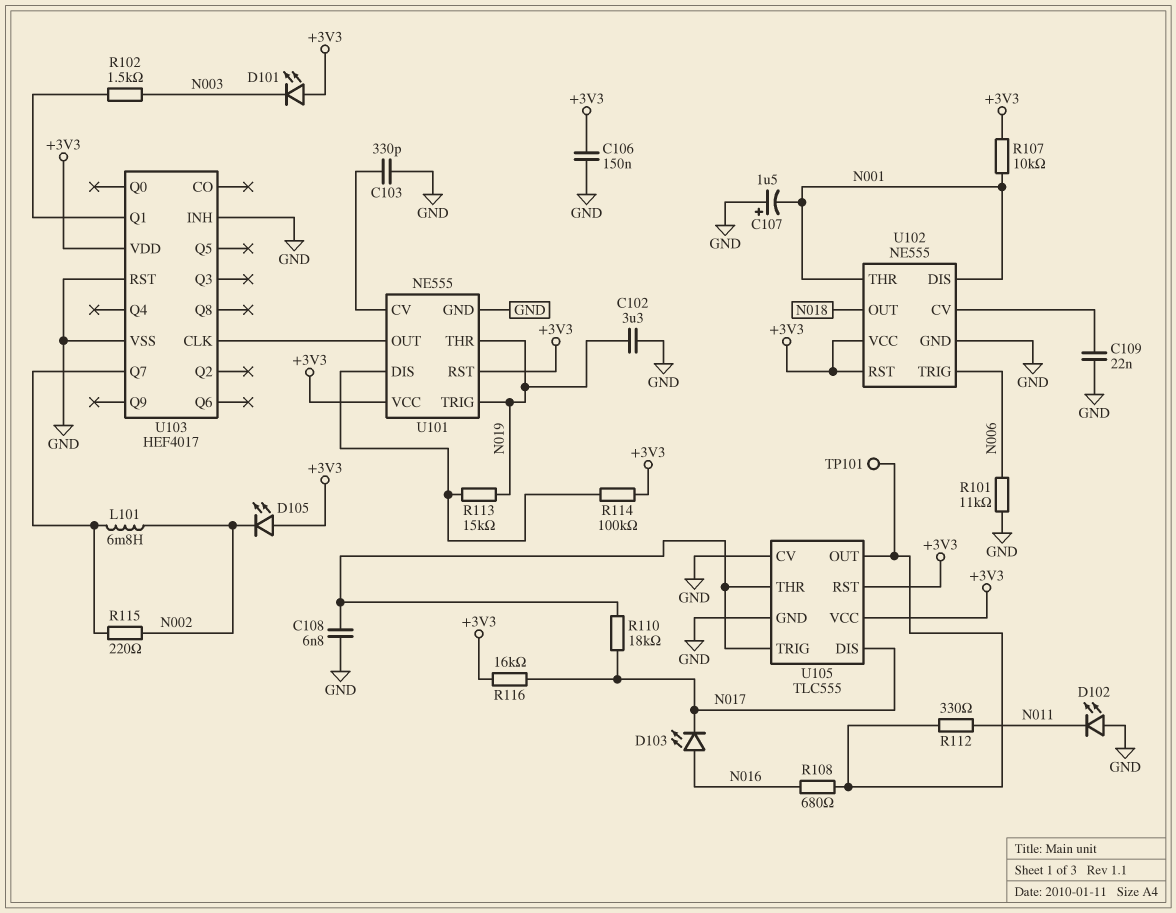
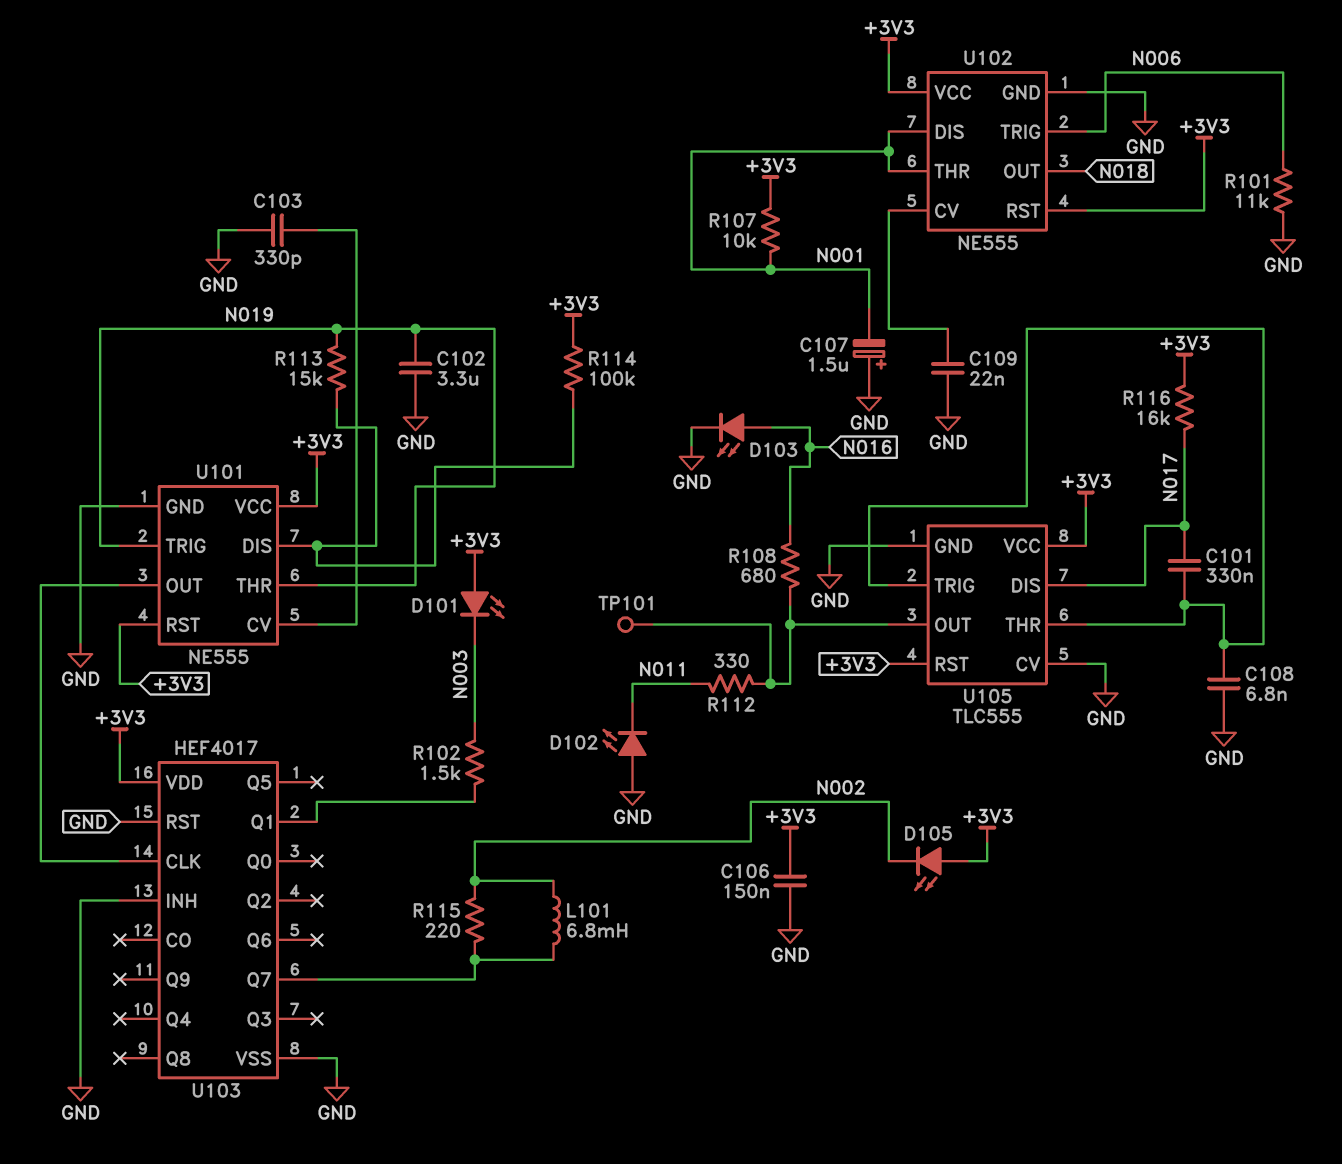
C101: none -> 330nF (N017, U105/THR)
D103: LED (A N016, K N017) -> LED (A N016, K GND)
R110: 18k (N017, U105/THR) -> none

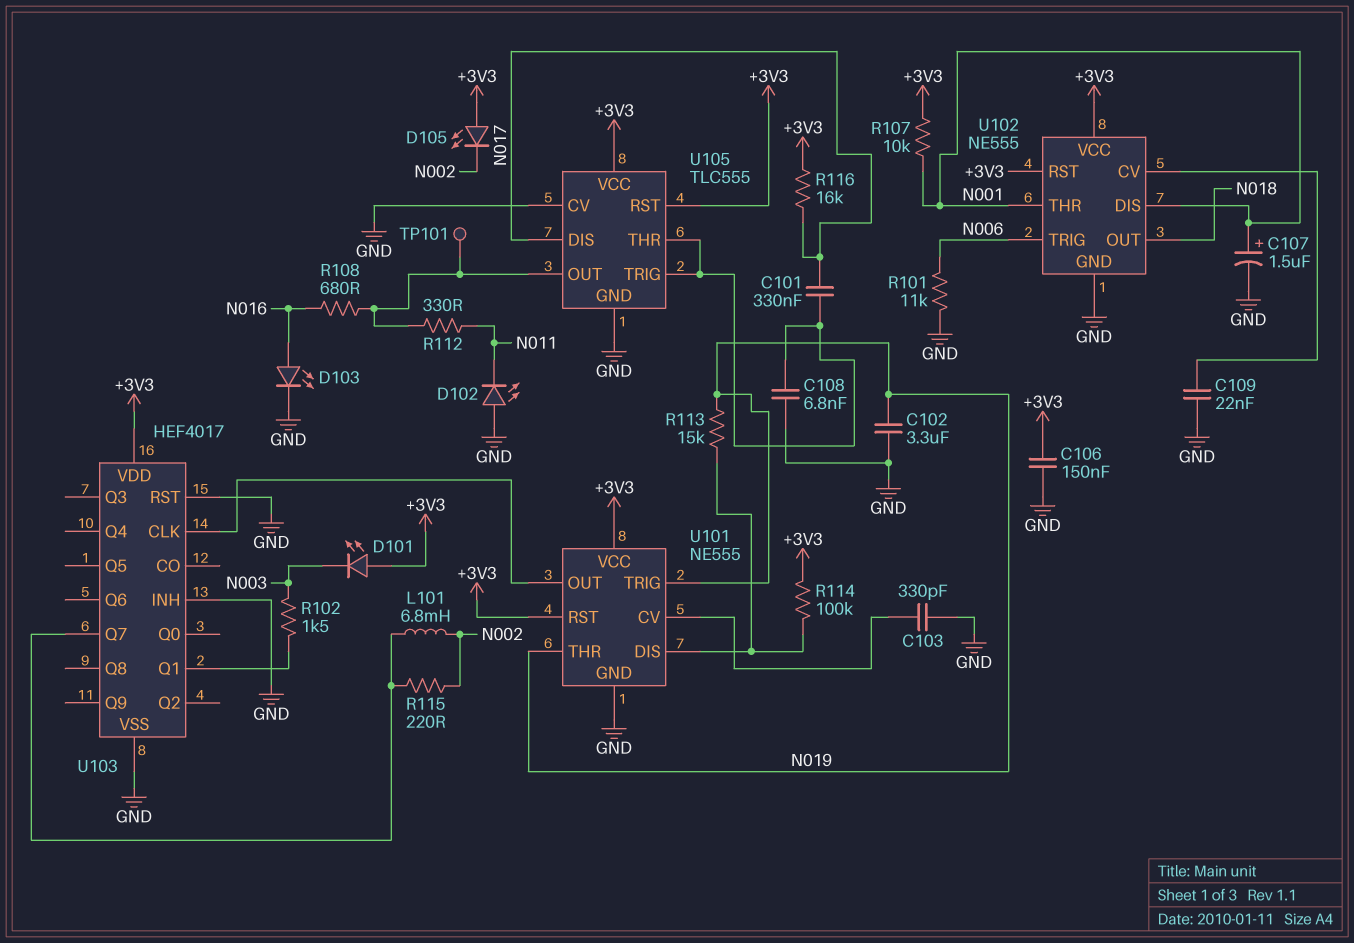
C107: 1.5uF (plus GND, minus N001) -> 1.5uF (plus N001, minus GND)

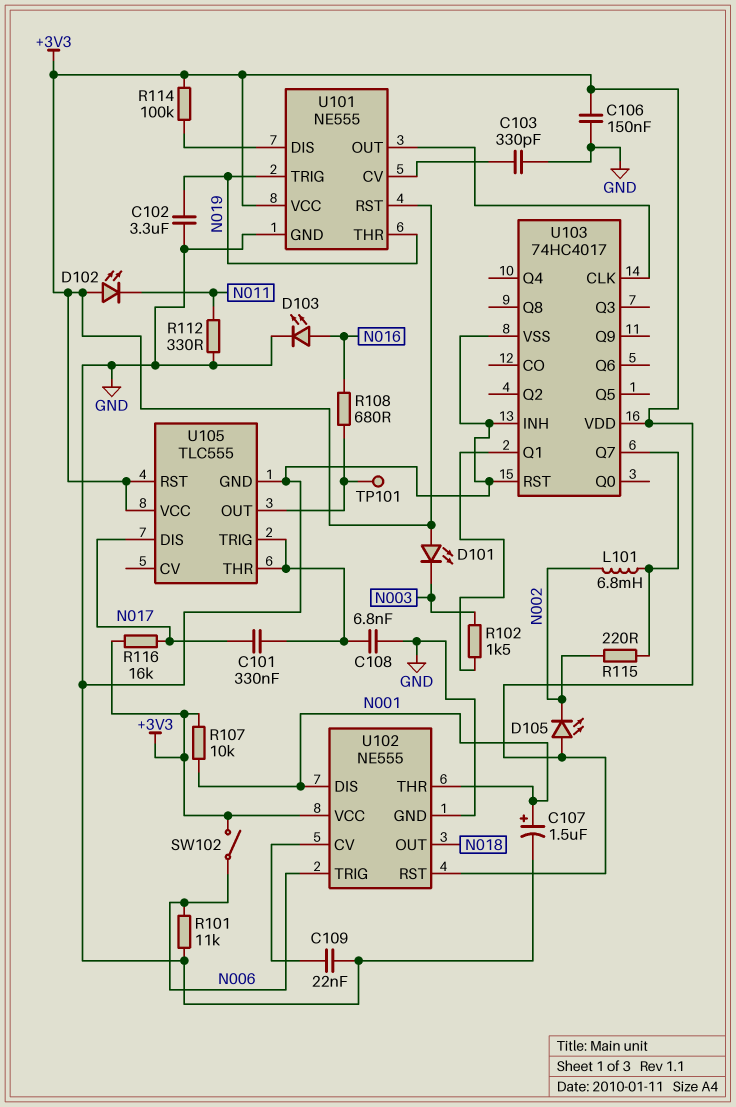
D102: LED (A GND, K N011) -> LED (A +3V3, K N011)
R112: 330 (N011, U105/OUT) -> 330 (GND, N011)
R113: 15k (N019, U101/DIS) -> none
SW102: none -> switch (+3V3, N006)
U103: HEF4017 -> 74HC4017
U105 pin CV: GND -> none

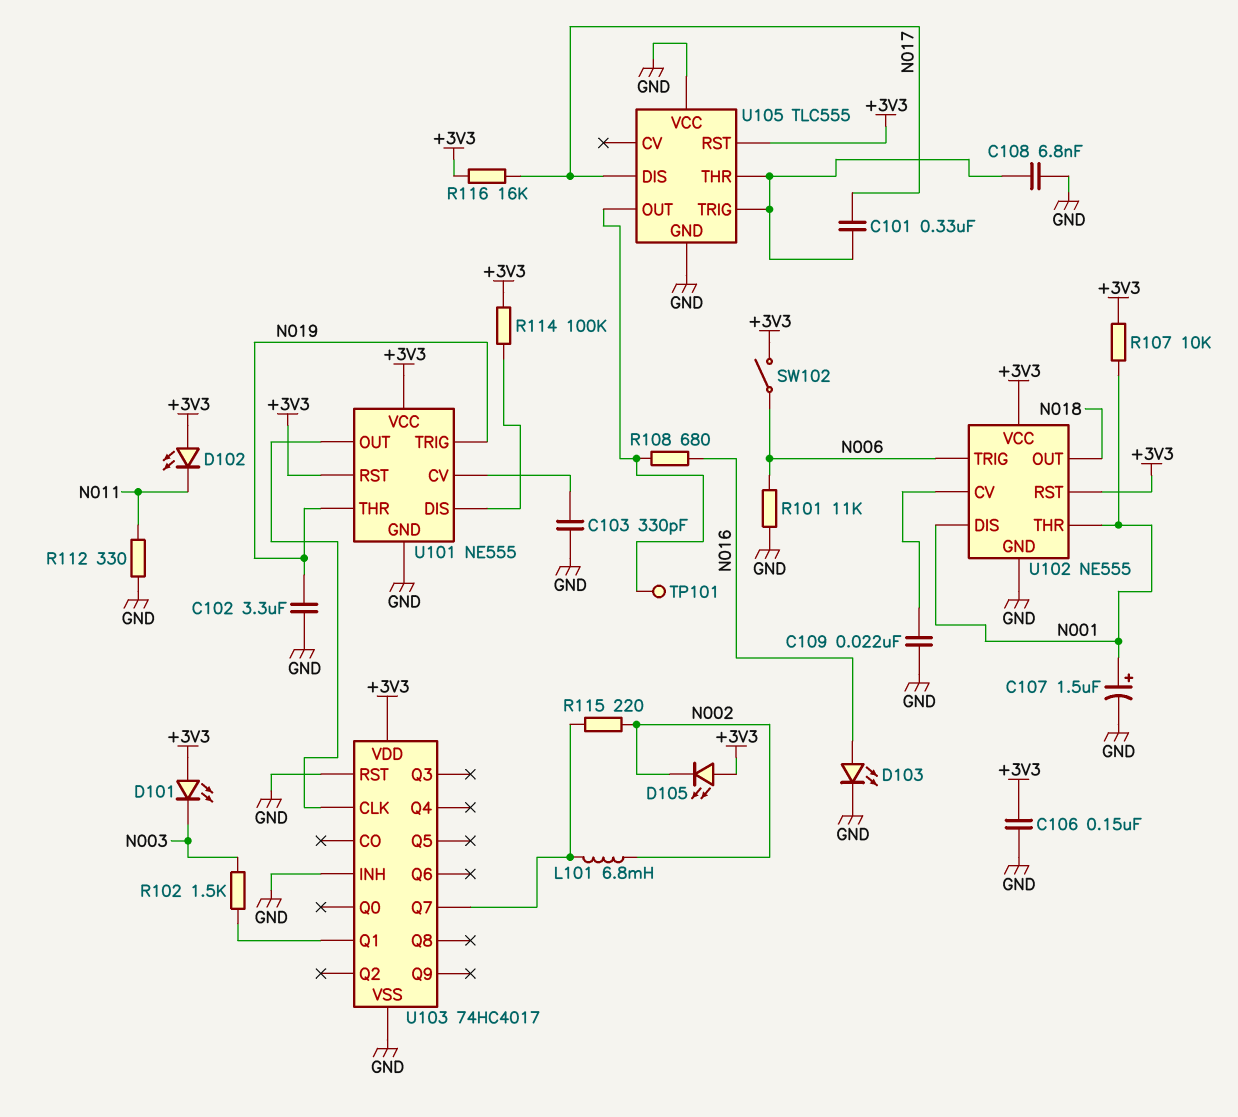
U105 pin VCC: +3V3 -> GND

